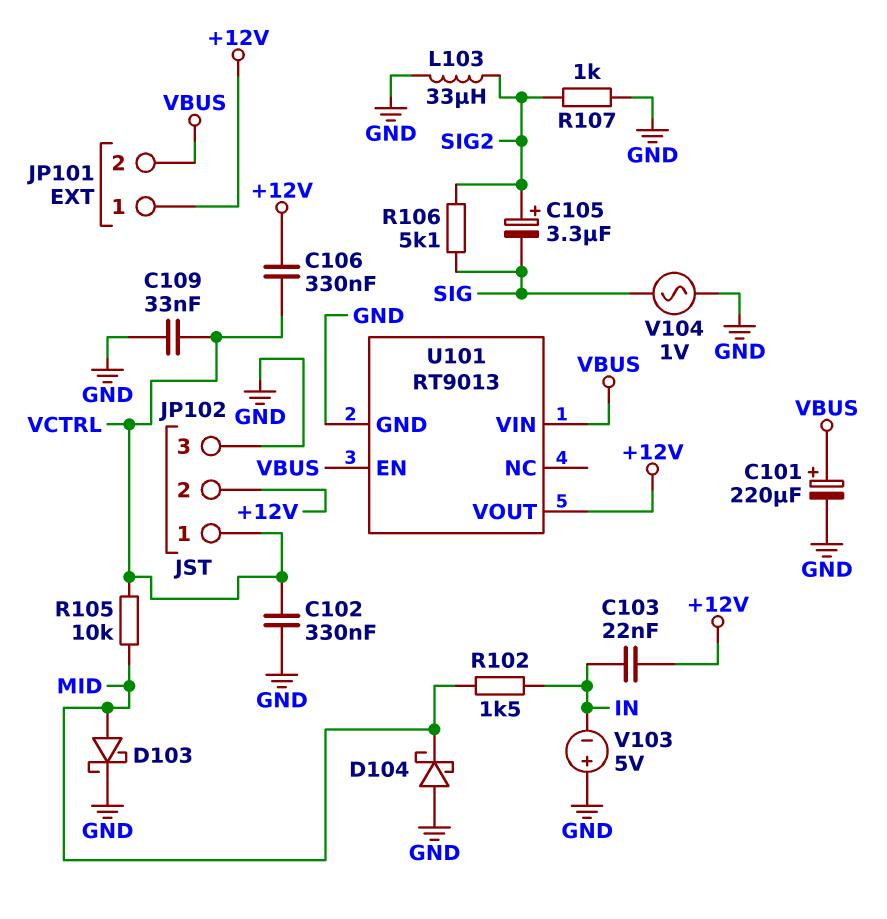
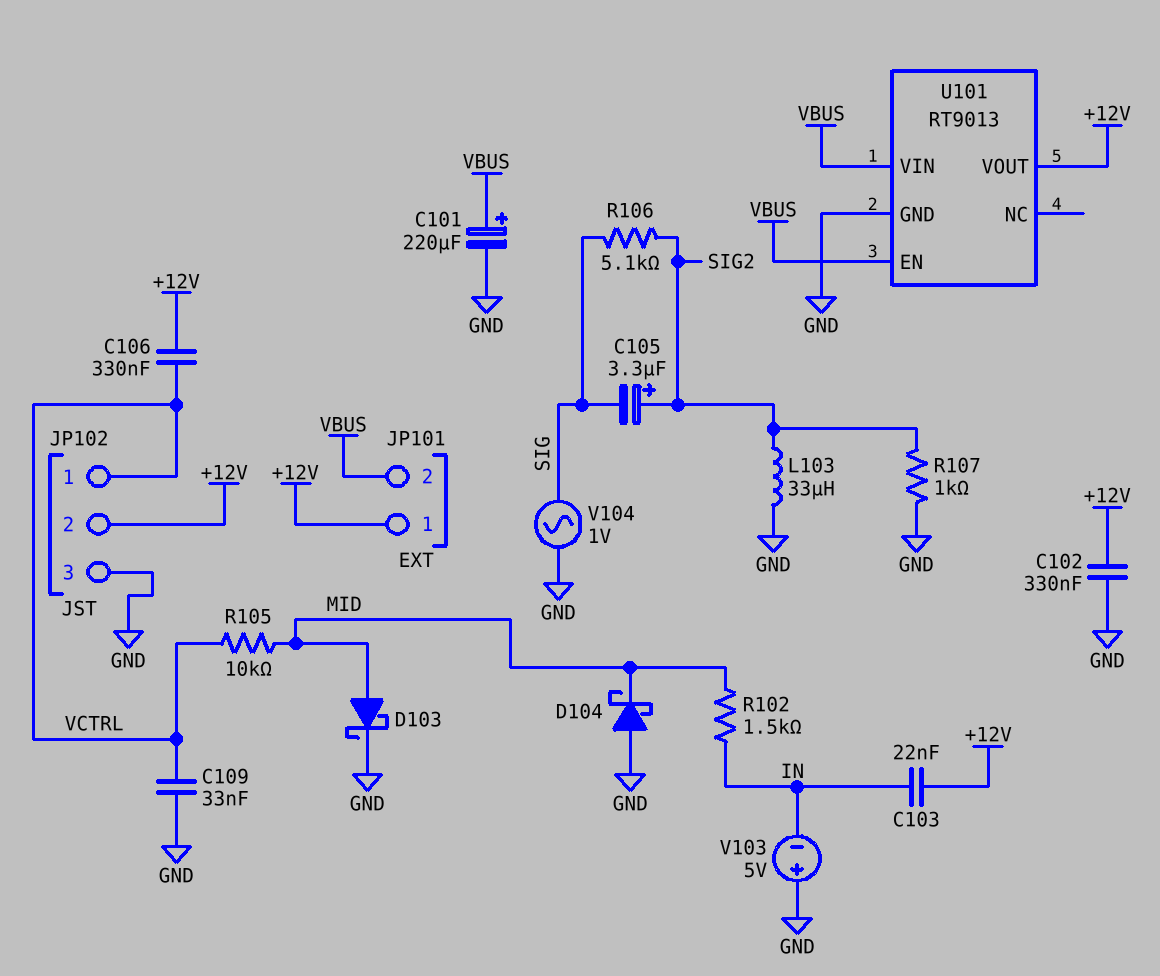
C102: 330nF (GND, VCTRL) -> 330nF (+12V, GND)

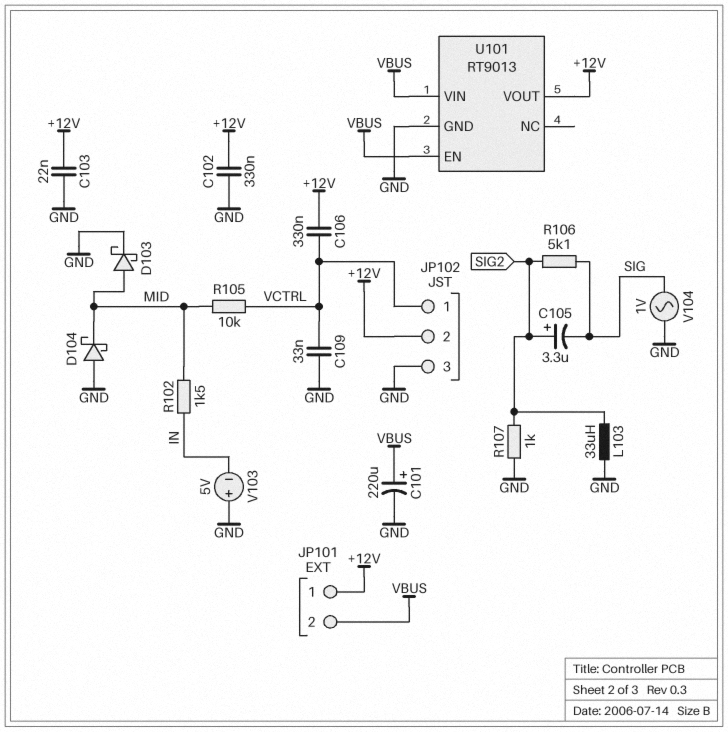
C103: 22nF (+12V, IN) -> 22nF (+12V, GND)

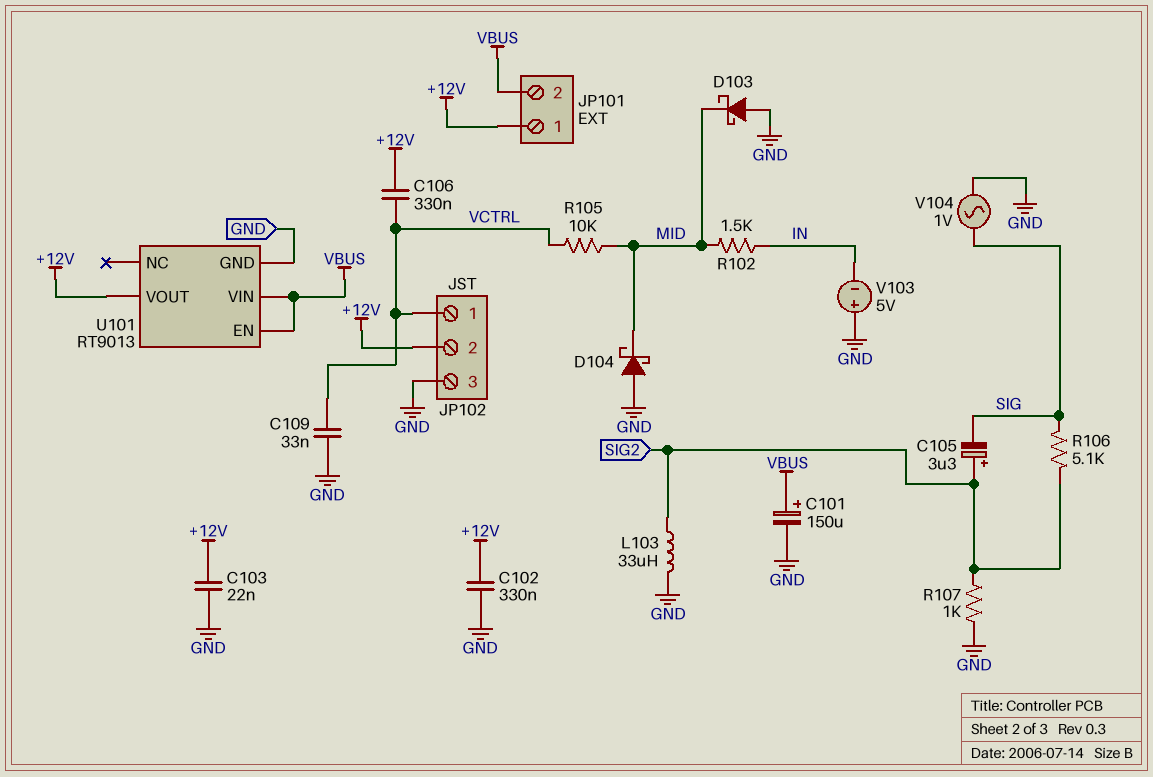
C101: 220uF (plus VBUS, minus GND) -> 150uF (plus VBUS, minus GND)
D103: schottky (A MID, K GND) -> schottky (A GND, K MID)

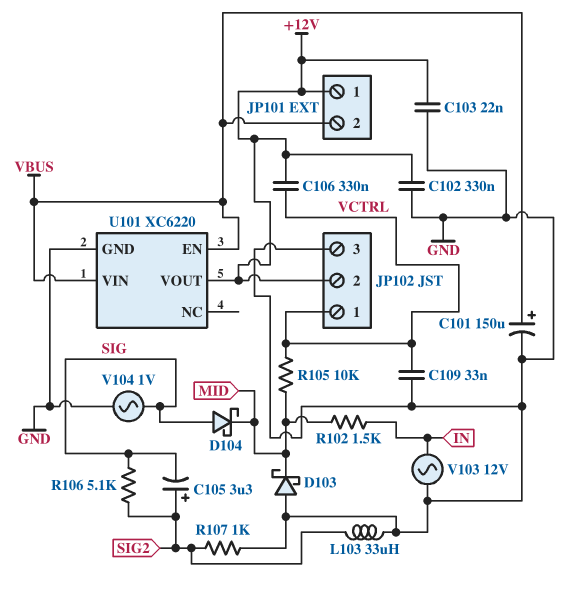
D104: schottky (A GND, K MID) -> schottky (A SIG, K MID)
U101: RT9013 -> XC6220
V103: 5V (plus GND, minus IN) -> AC 12V (GND, IN)

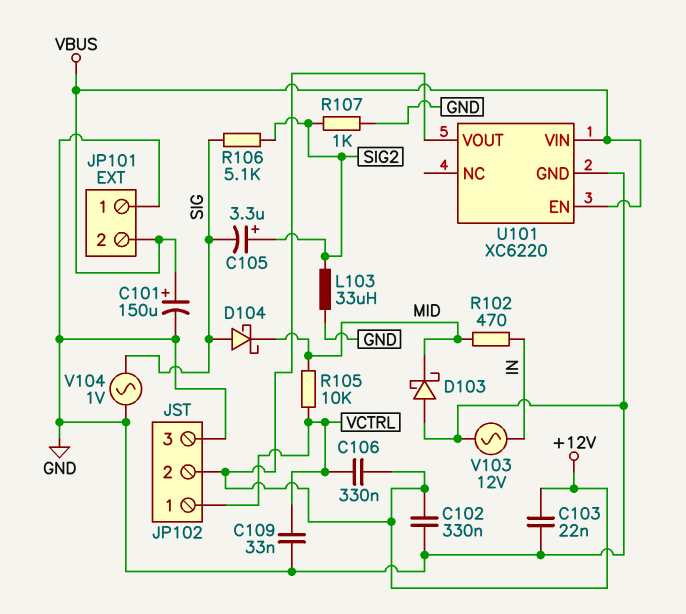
JP101 pin 1: +12V -> GND
R102: 1.5k (IN, MID) -> 470 (IN, MID)

